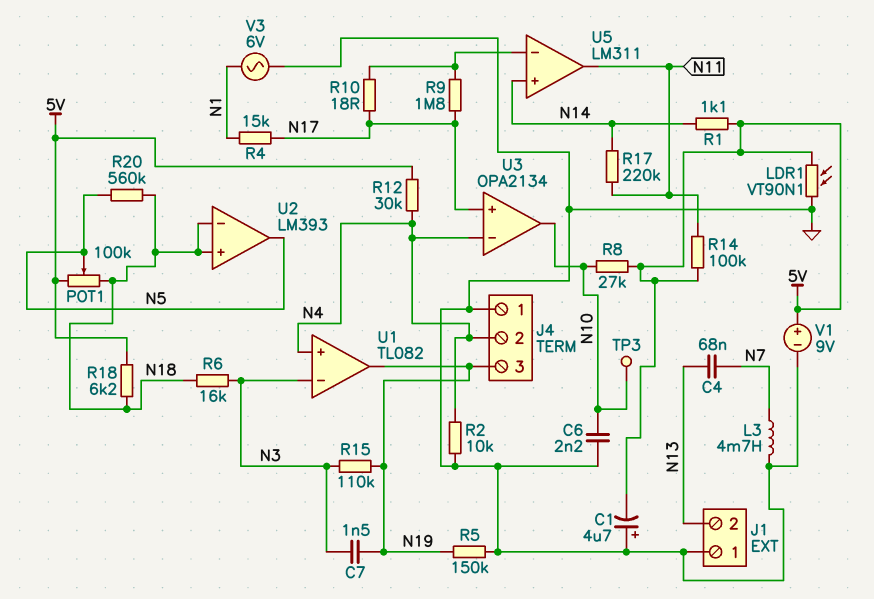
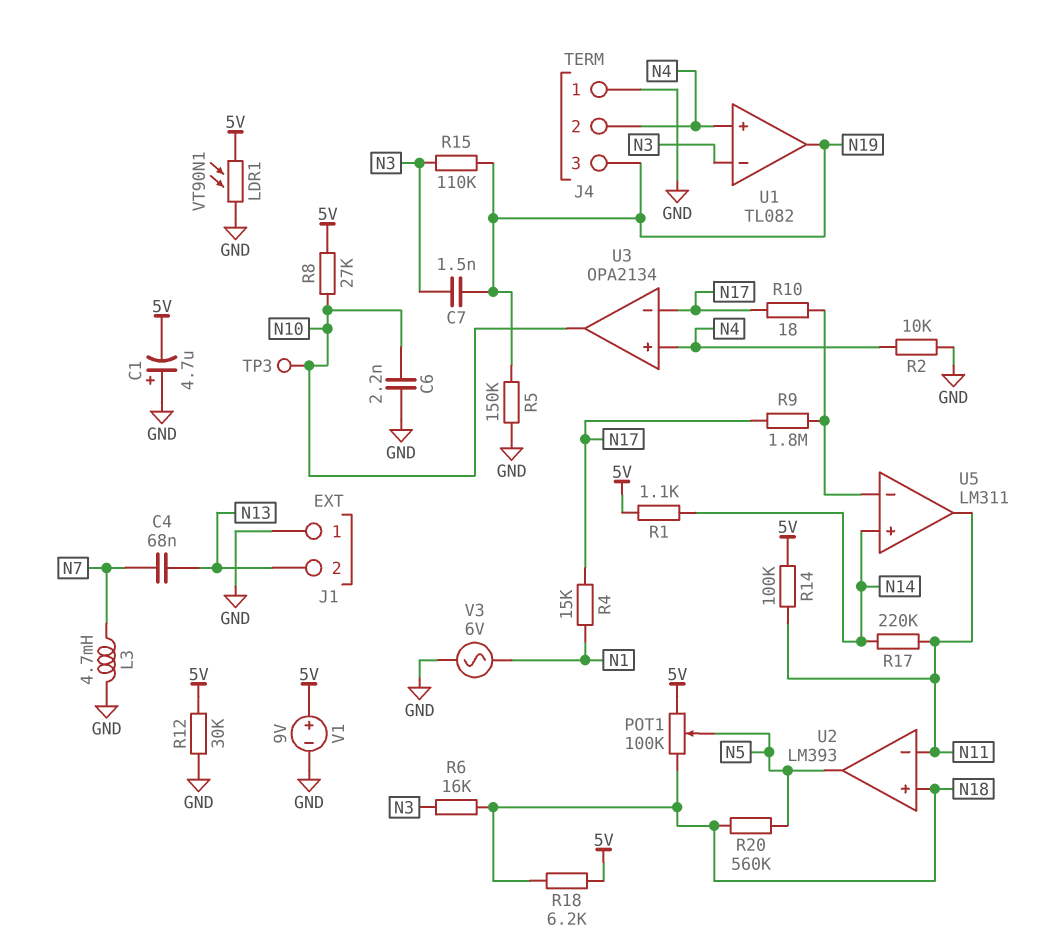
R12: 30k (5V, N4) -> 30k (5V, GND)
U2 pin in-: N18 -> N11
U3 pin in+: N17 -> N4
U3 pin in-: N4 -> N17

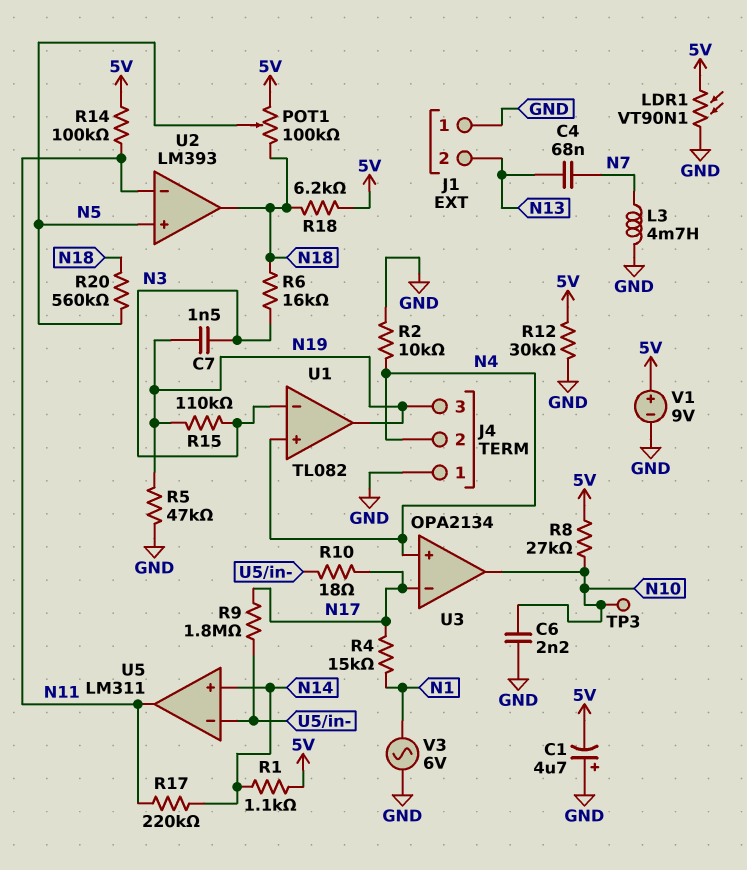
R5: 150k (GND, N19) -> 47k (GND, N19)
U2 pin in+: N18 -> N5
U2 pin out: N5 -> N18

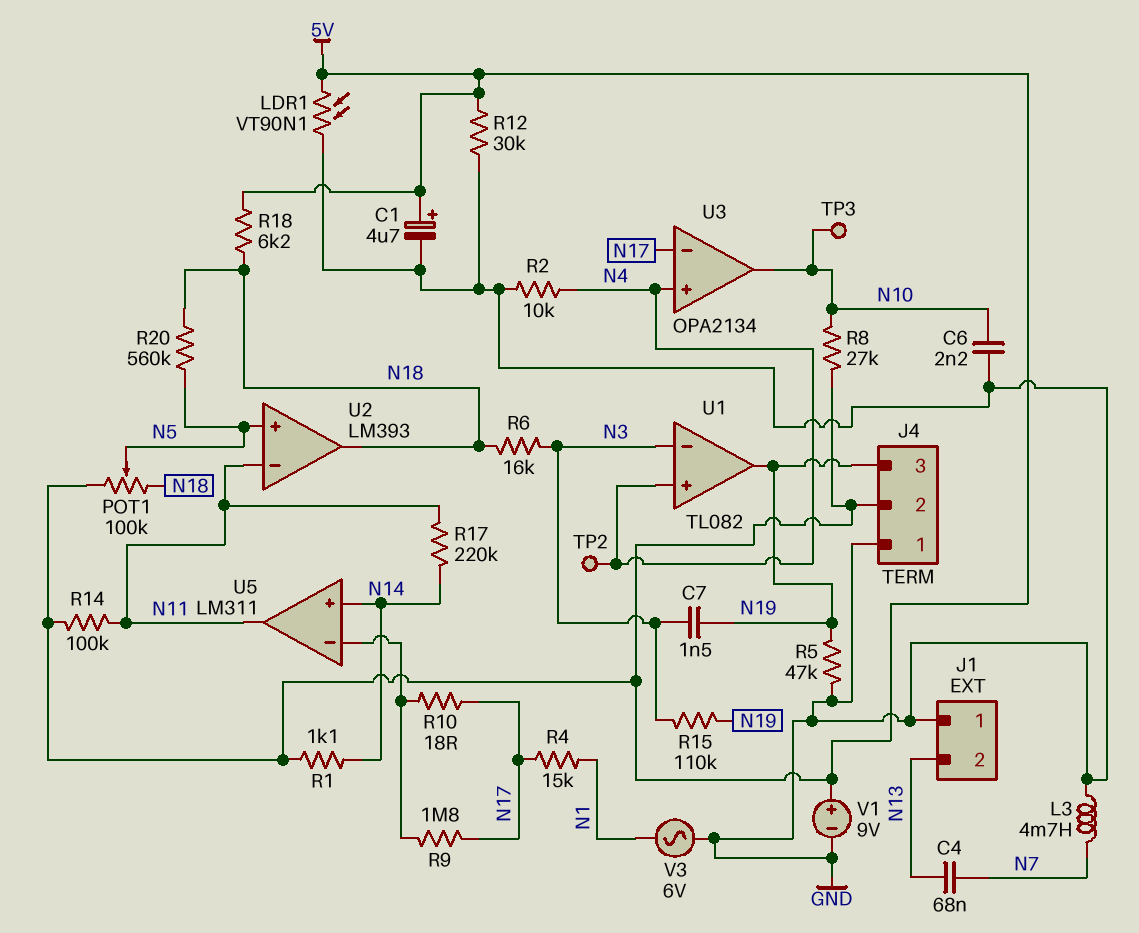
C1: 4.7uF (plus GND, minus 5V) -> 4.7uF (plus 5V, minus GND)
J4 pin 2: N4 -> 5V
TP2: none -> test point (N4)

